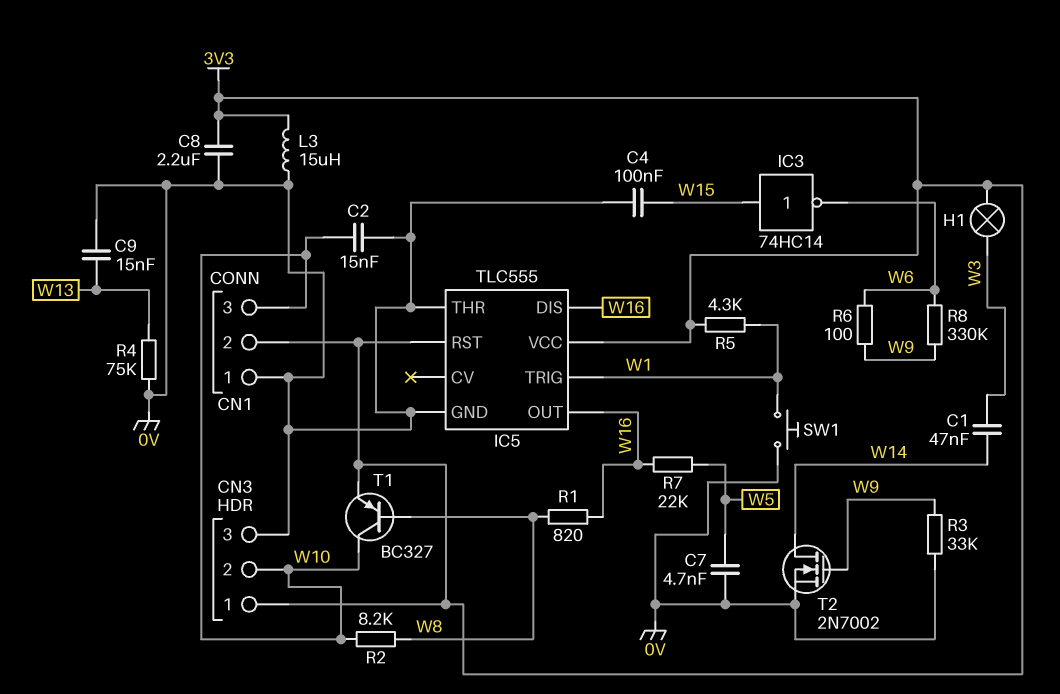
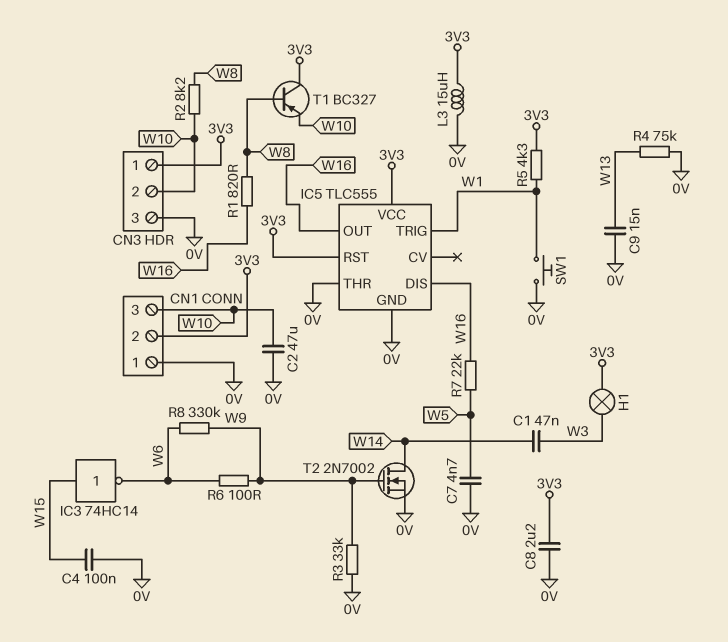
C2: 15nF (0V, W10) -> 47uF (0V, W10)
T1: PNP BC327 (B W8, C W10, E 3V3) -> PNP BC327 (B W8, C 3V3, E W10)

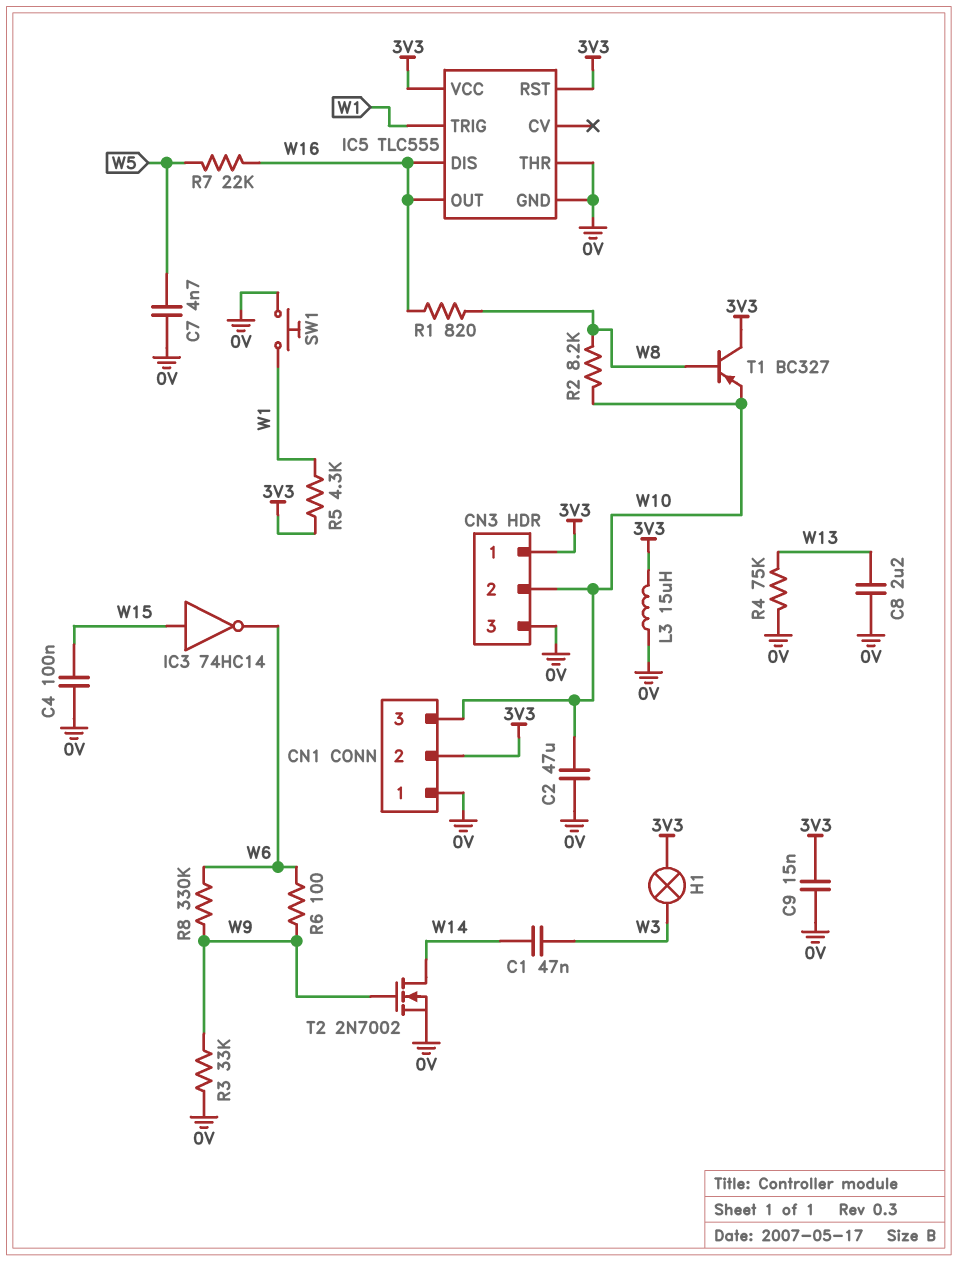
C8: 2.2uF (0V, 3V3) -> 2.2uF (0V, W13)
C9: 15nF (0V, W13) -> 15nF (0V, 3V3)

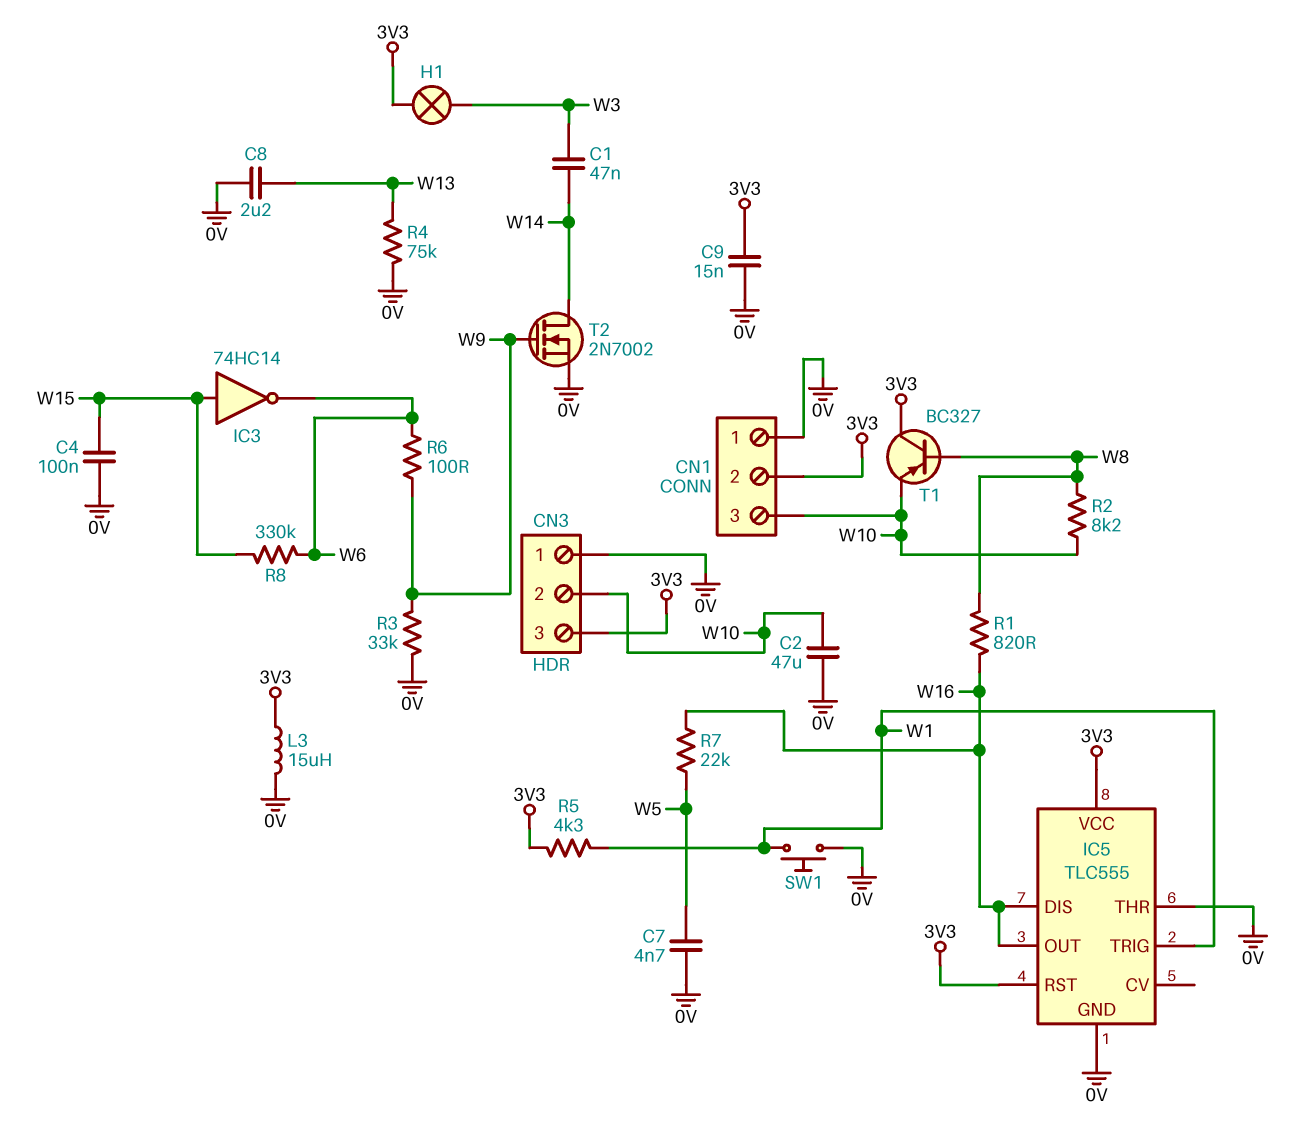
CN3 pin 1: 3V3 -> 0V
CN3 pin 3: 0V -> 3V3
R8: 330k (W6, W9) -> 330k (W6, W15)

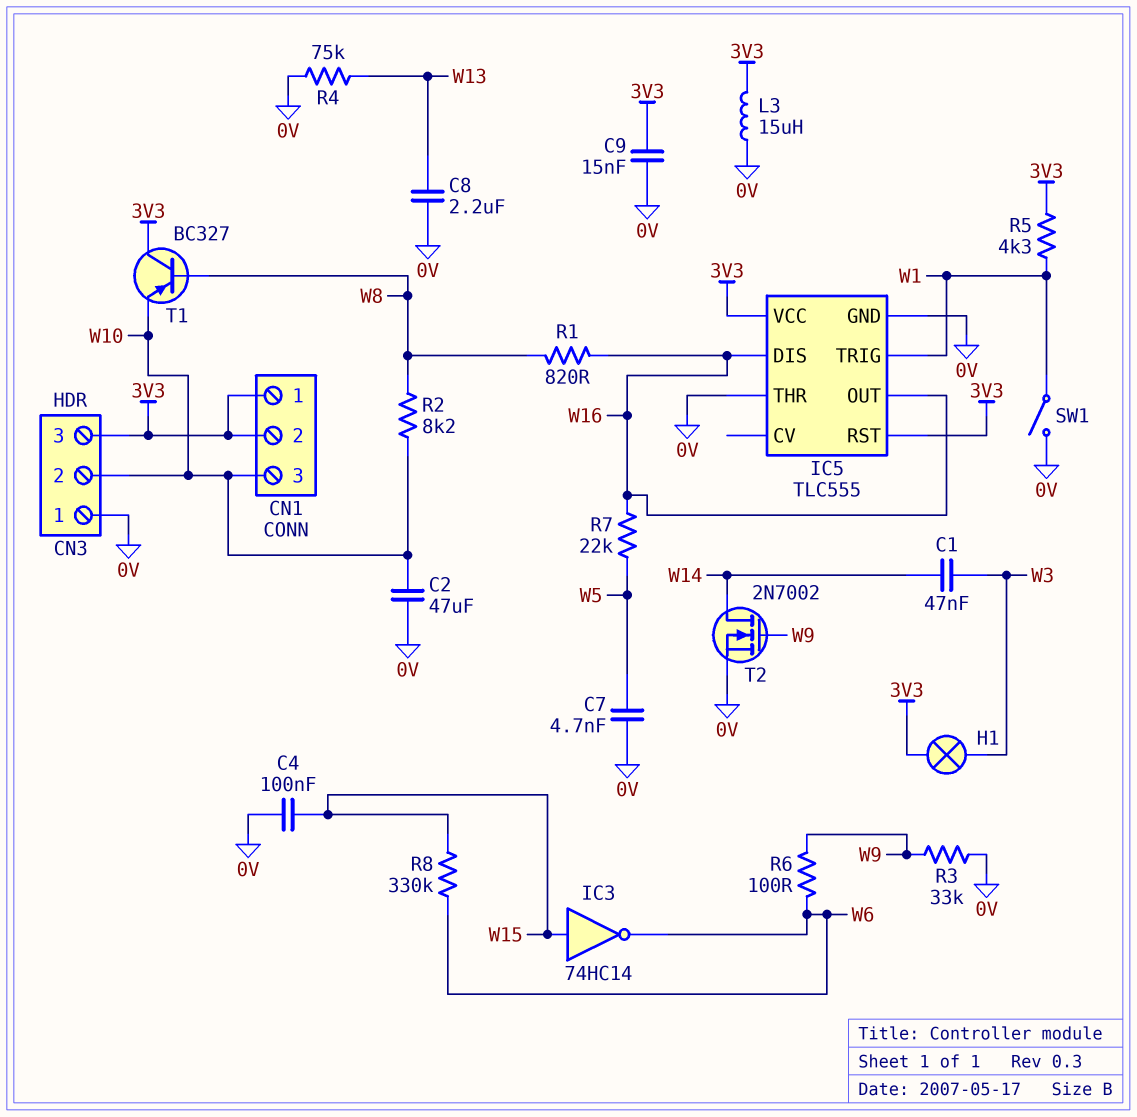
CN1 pin 1: 0V -> 3V3
SW1: button (0V, W1) -> switch (0V, W1)

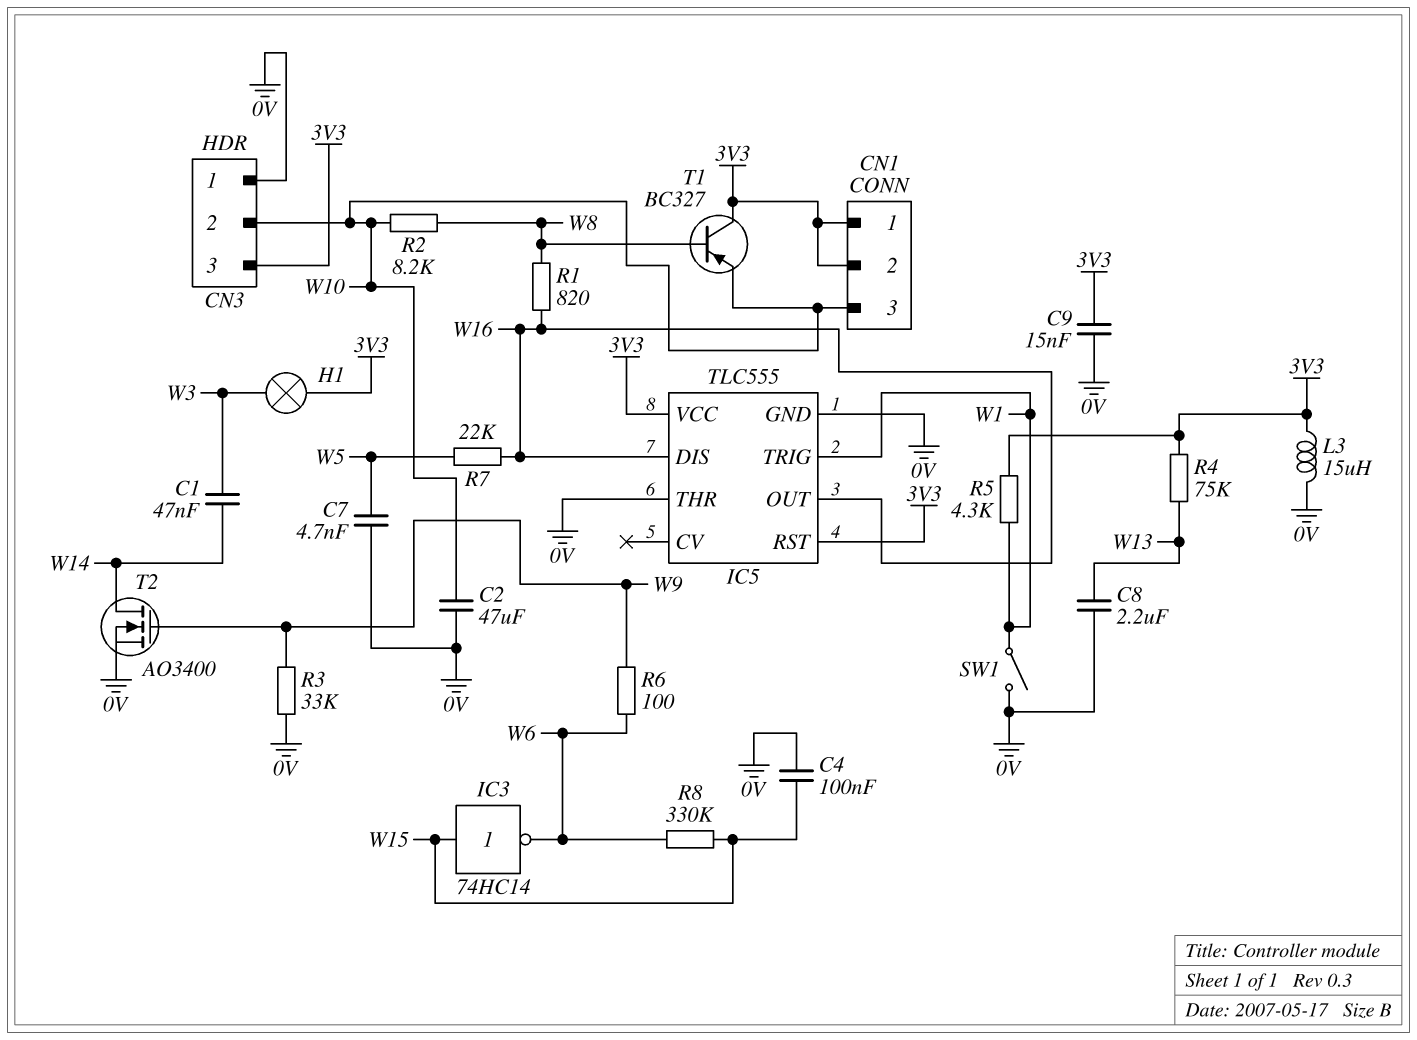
R4: 75k (0V, W13) -> 75k (3V3, W13)
T2: NMOS 2N7002 (G W9, D W14, S 0V) -> NMOS AO3400 (G W9, D W14, S 0V)

